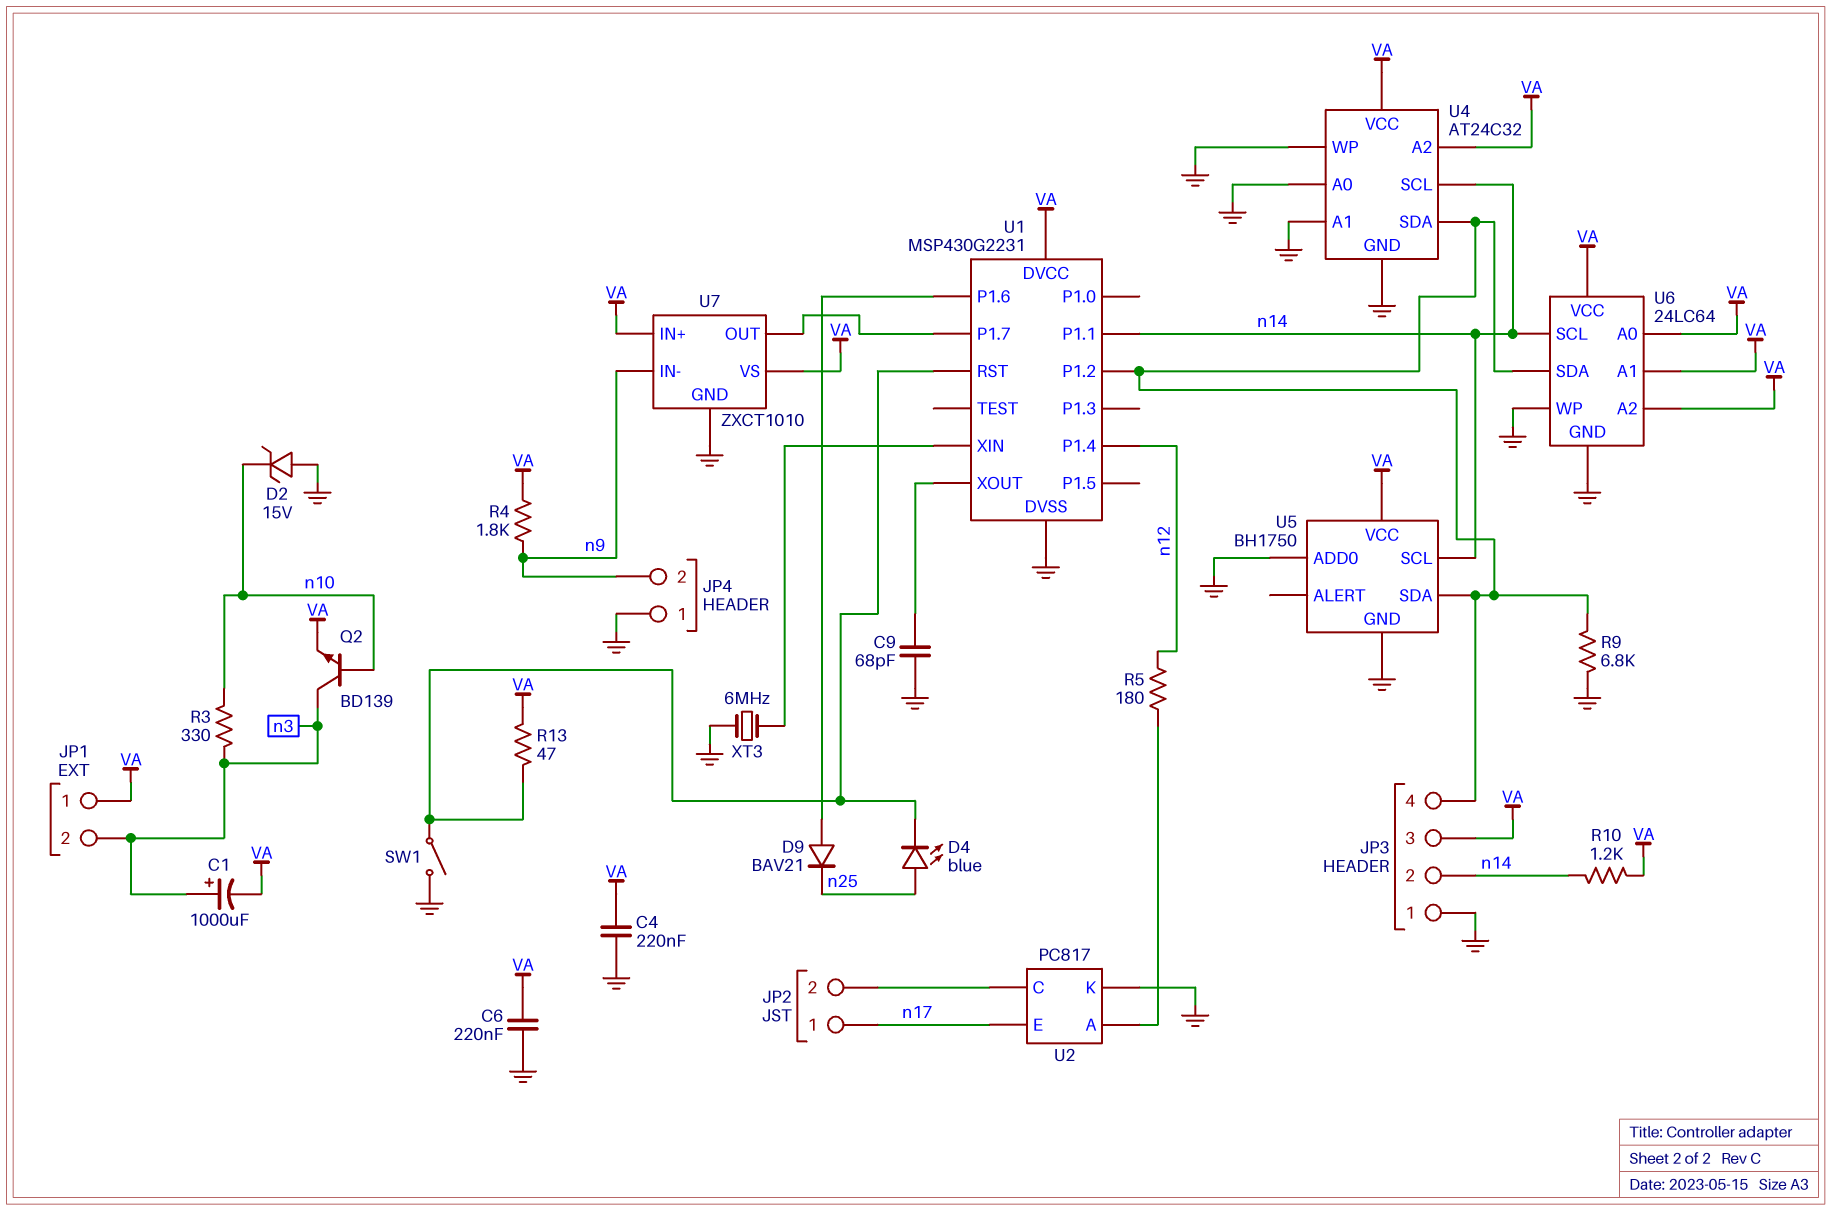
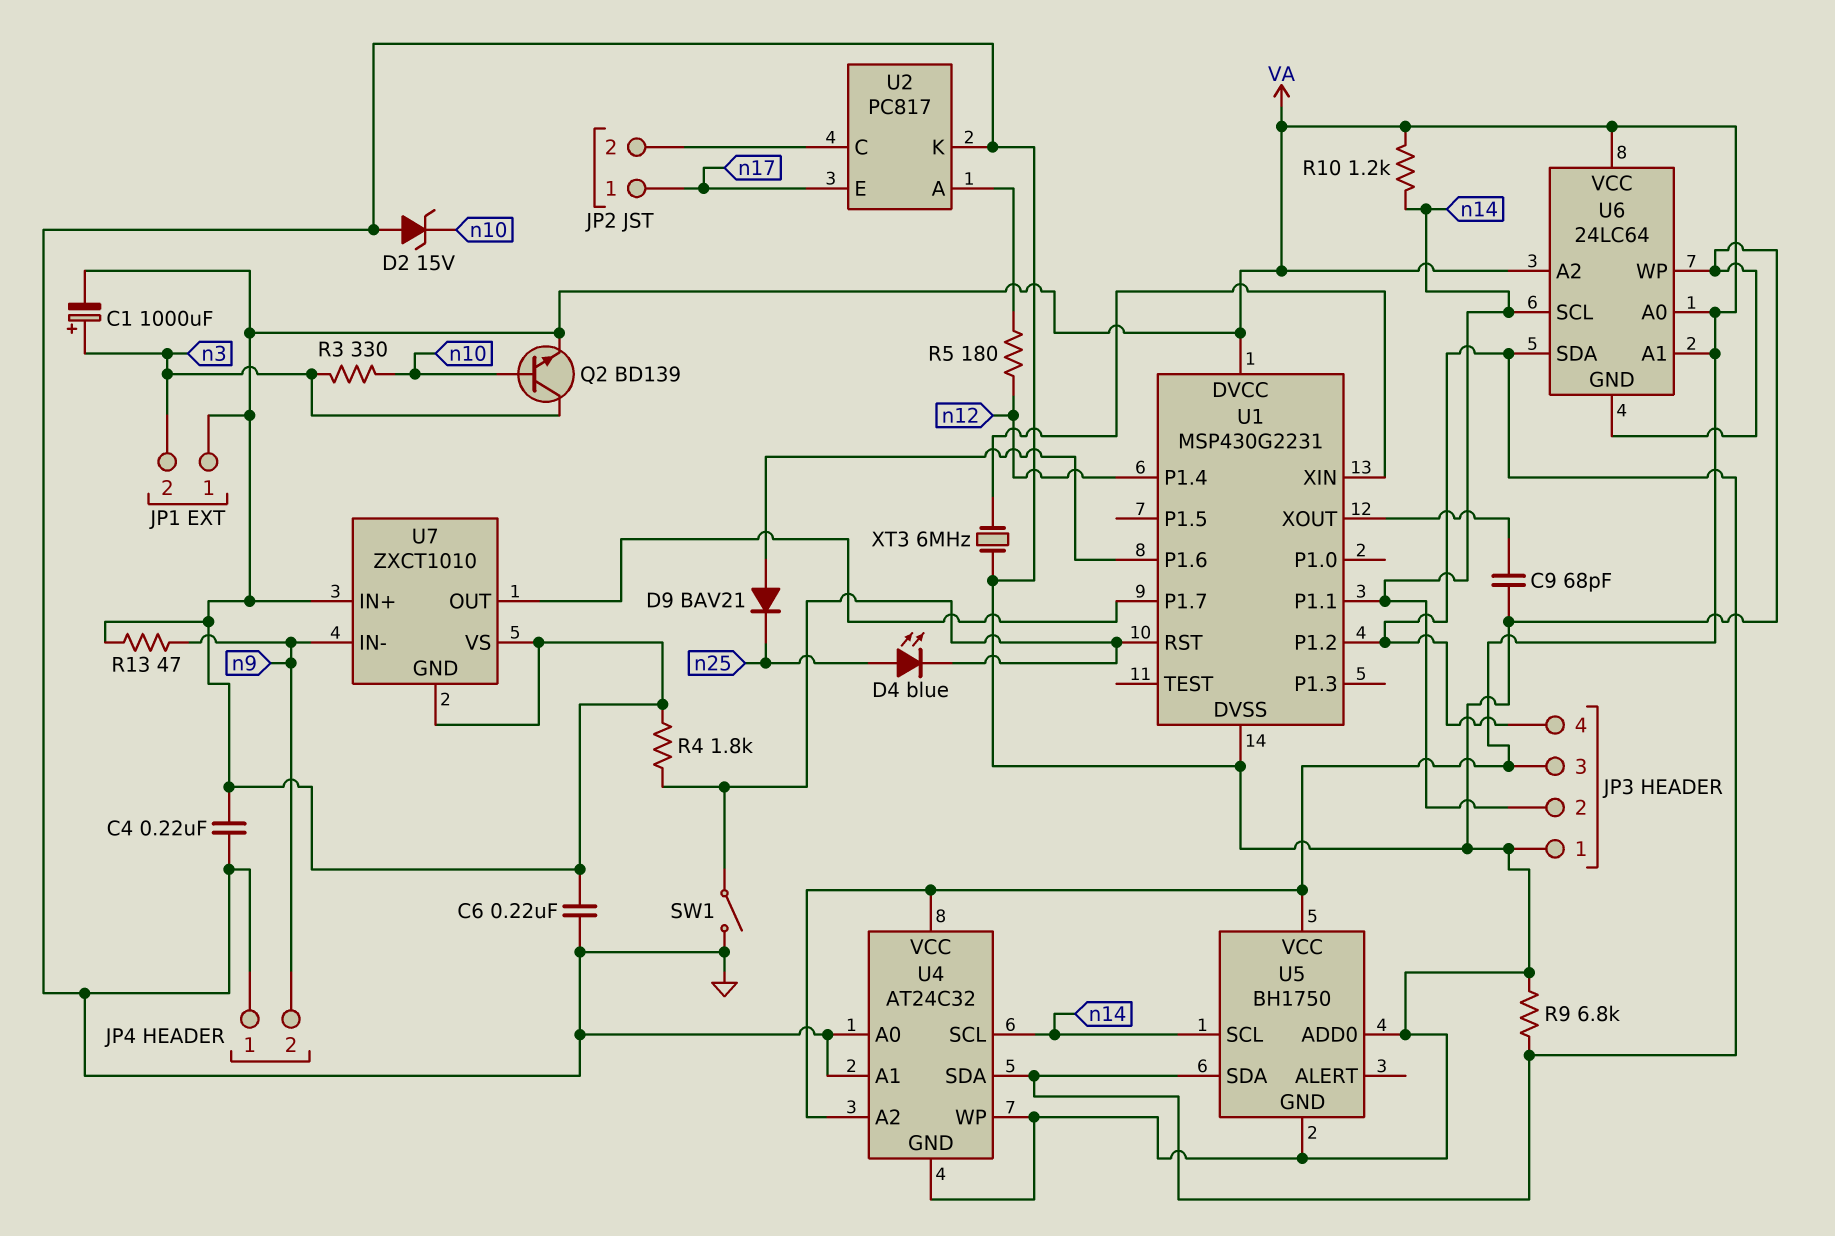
R4: 1.8k (VA, n9) -> 1.8k (U1/RST, VA)
R13: 47 (U1/RST, VA) -> 47 (VA, n9)
U7 pin GND: GND -> VA

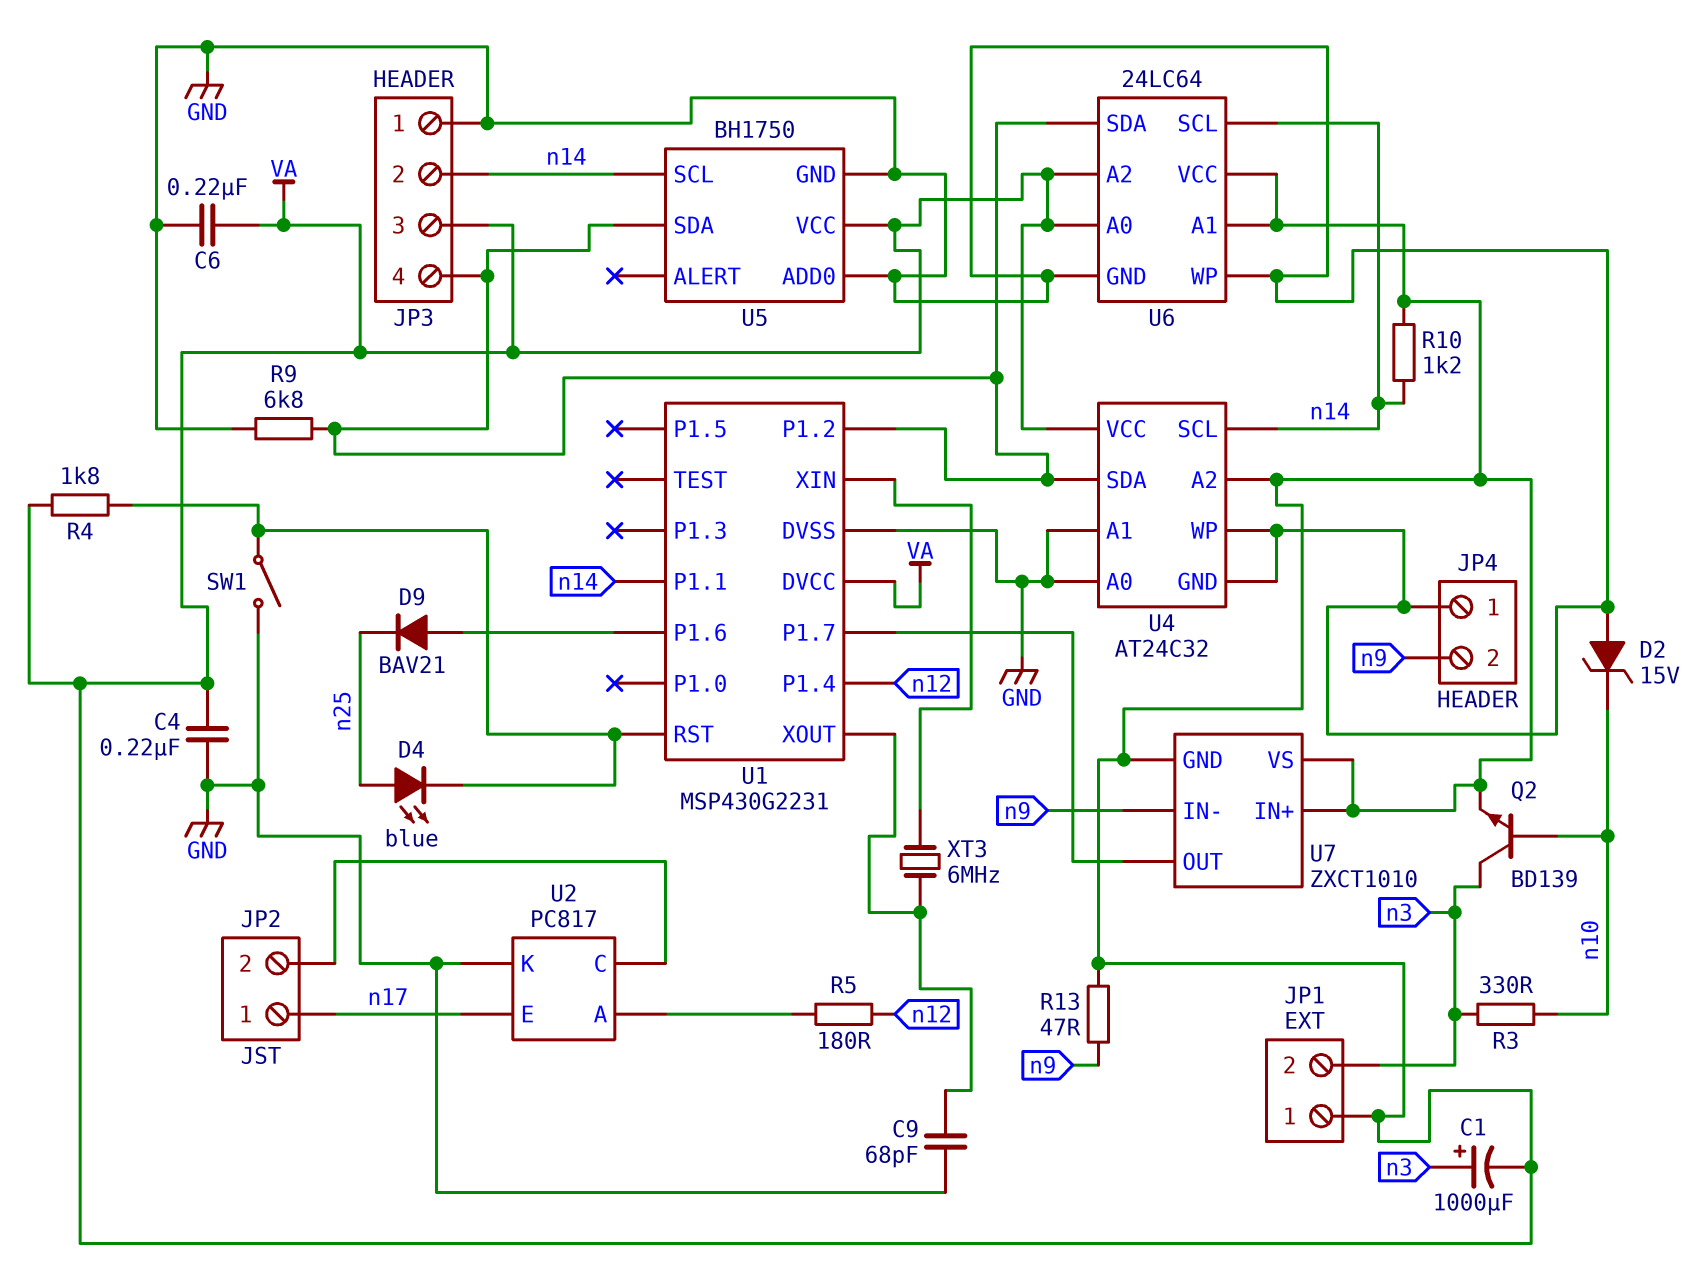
XT3: 6MHz (GND, U1/XIN) -> 6MHz (U1/XIN, U1/XOUT)

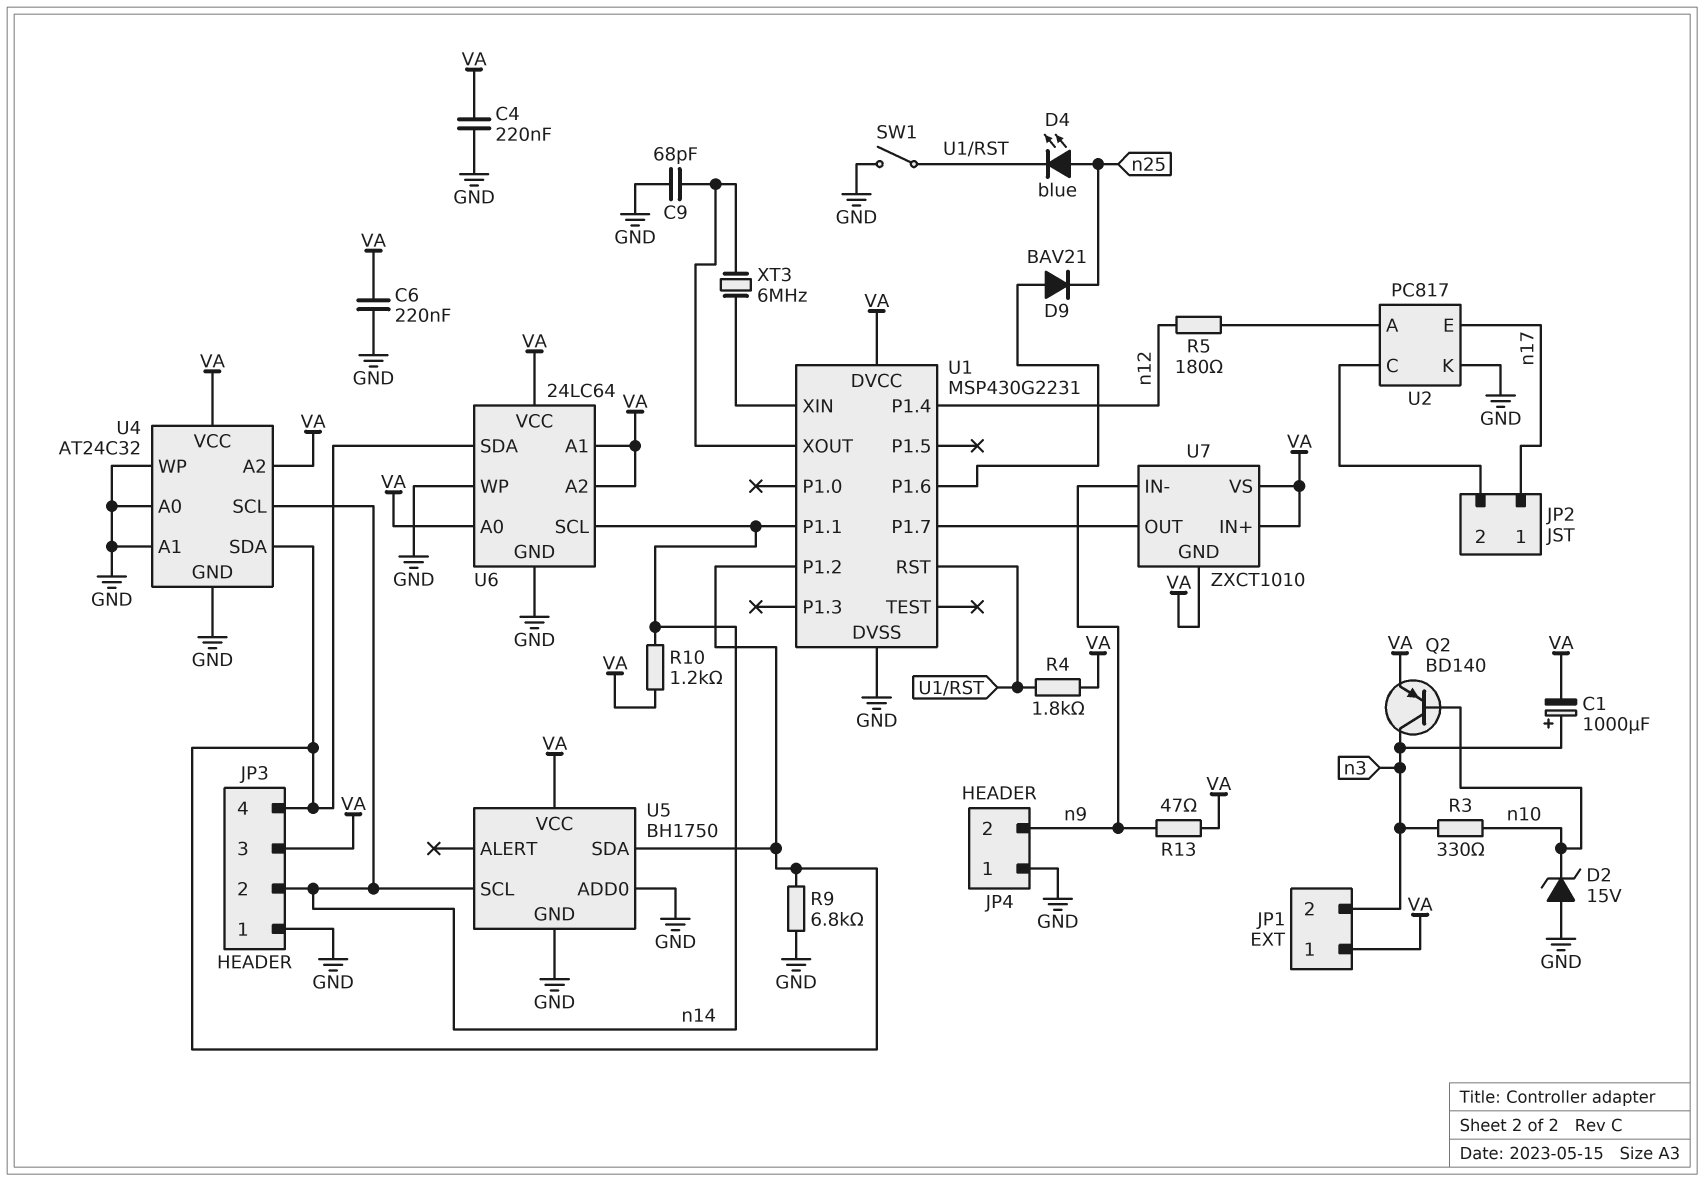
Q2: NPN BD139 (B n10, C n3, E VA) -> PNP BD140 (B n10, C n3, E VA)

